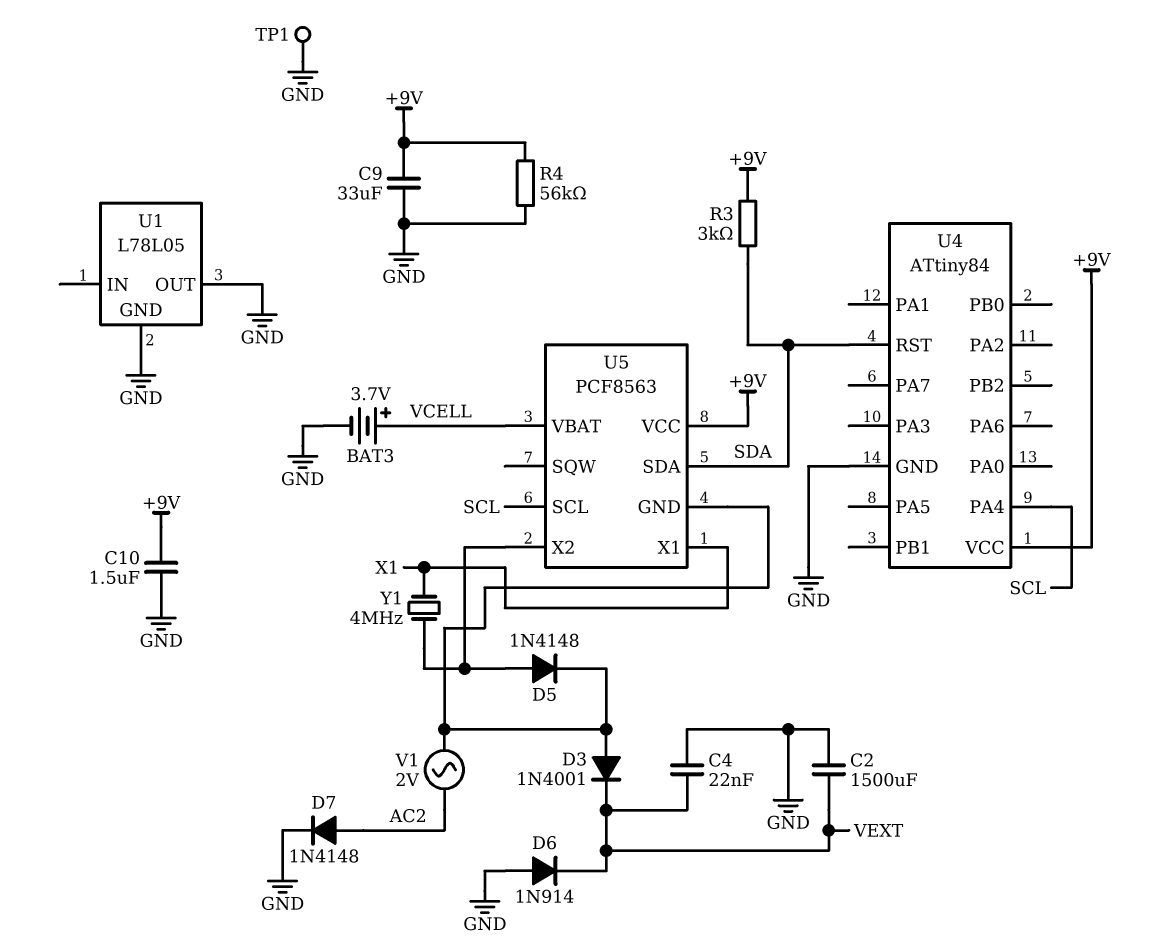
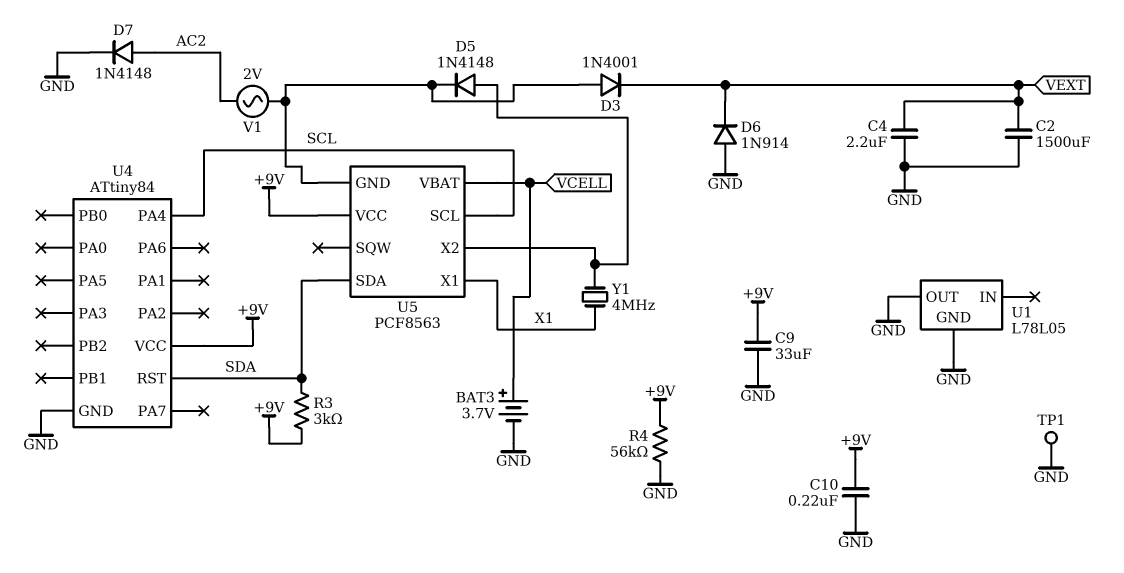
C4: 22nF (GND, VEXT) -> 2.2uF (GND, VEXT)
C10: 1.5uF (+9V, GND) -> 220nF (+9V, GND)

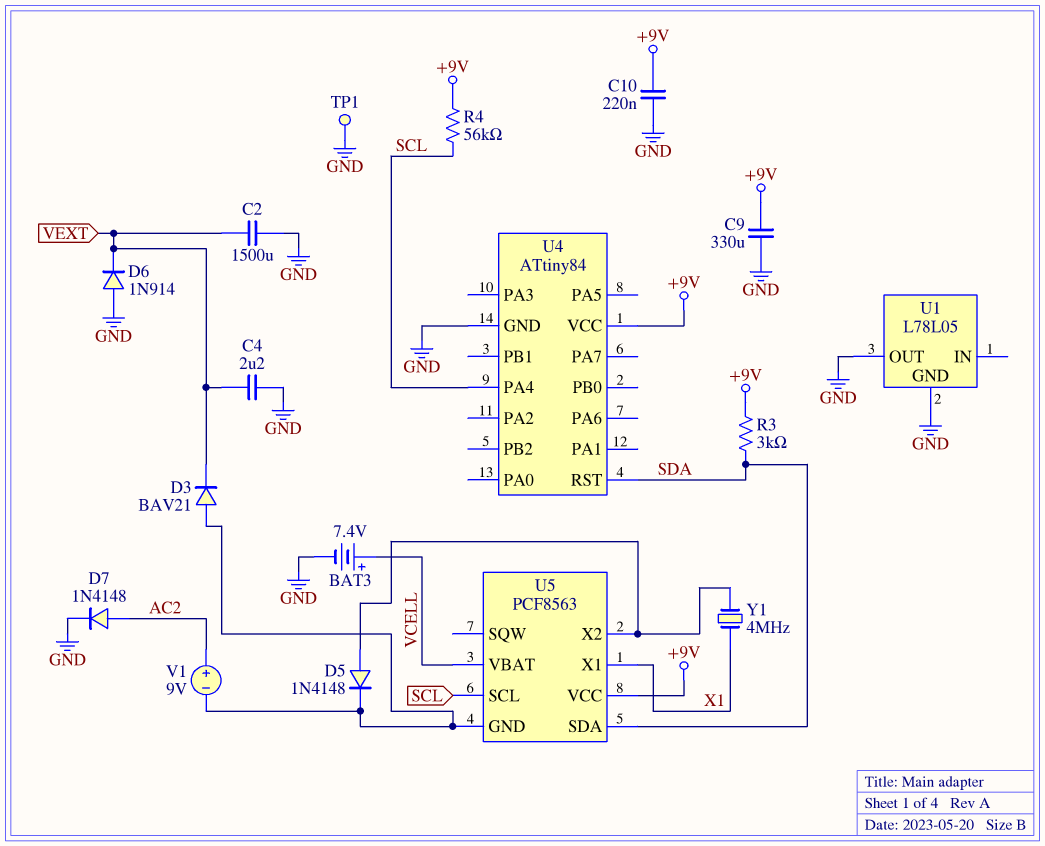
BAT3: 3.7V (plus VCELL, minus GND) -> 7.4V (plus VCELL, minus GND)
C9: 33uF (+9V, GND) -> 330uF (+9V, GND)
D3: diode 1N4001 (A U5/GND, K VEXT) -> diode BAV21 (A U5/GND, K VEXT)
R4: 56k (+9V, GND) -> 56k (+9V, SCL)
V1: AC 2V (AC2, U5/GND) -> 9V (plus AC2, minus U5/GND)

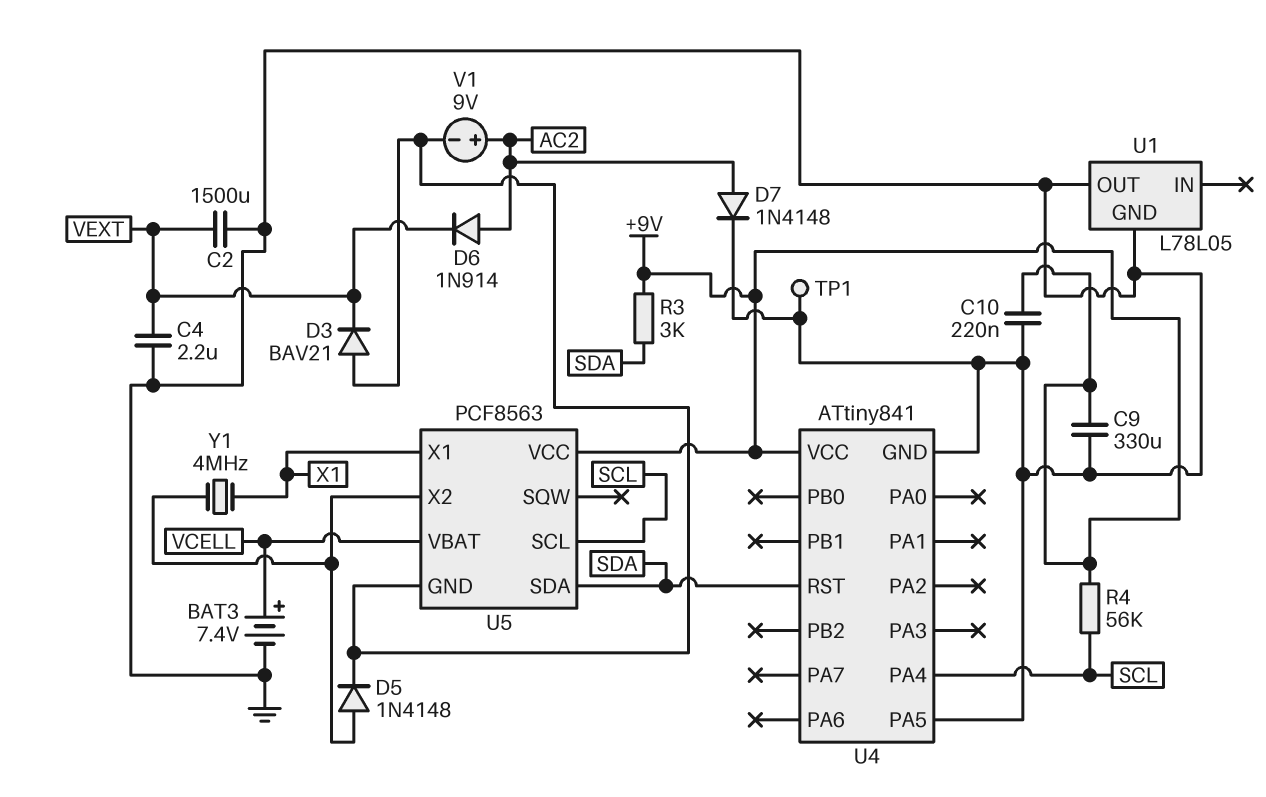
D6: diode 1N914 (A GND, K VEXT) -> diode 1N914 (A AC2, K VEXT)
U4: ATtiny84 -> ATtiny841
U4 pin PA5: none -> GND

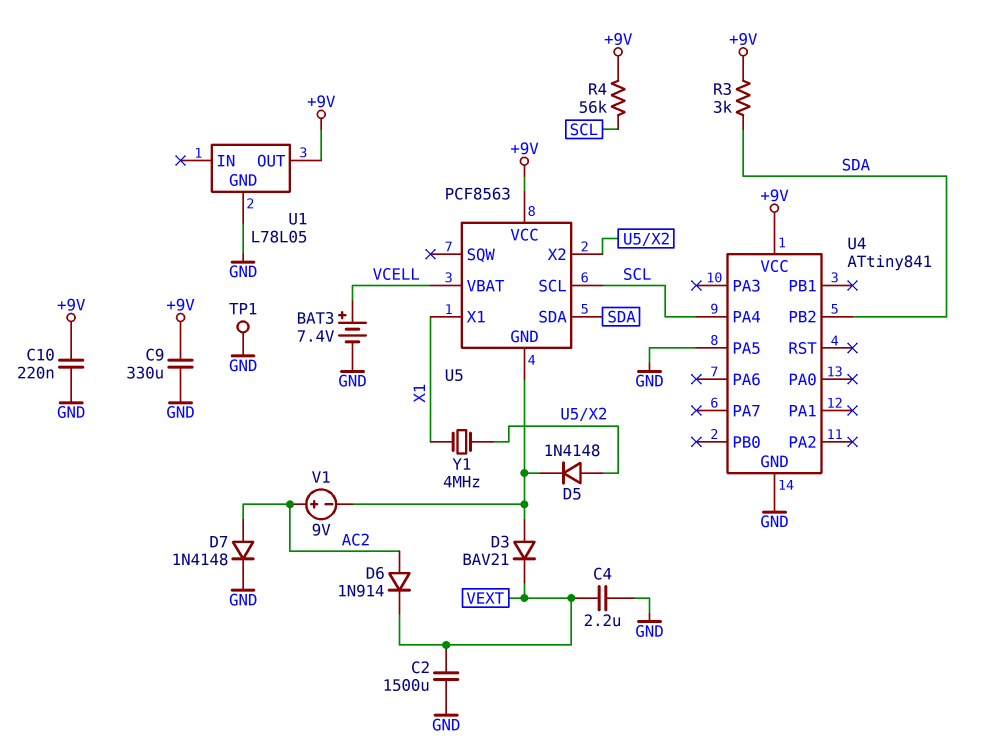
U1 pin OUT: GND -> +9V
U4 pin PB2: none -> SDA
U4 pin RST: SDA -> none

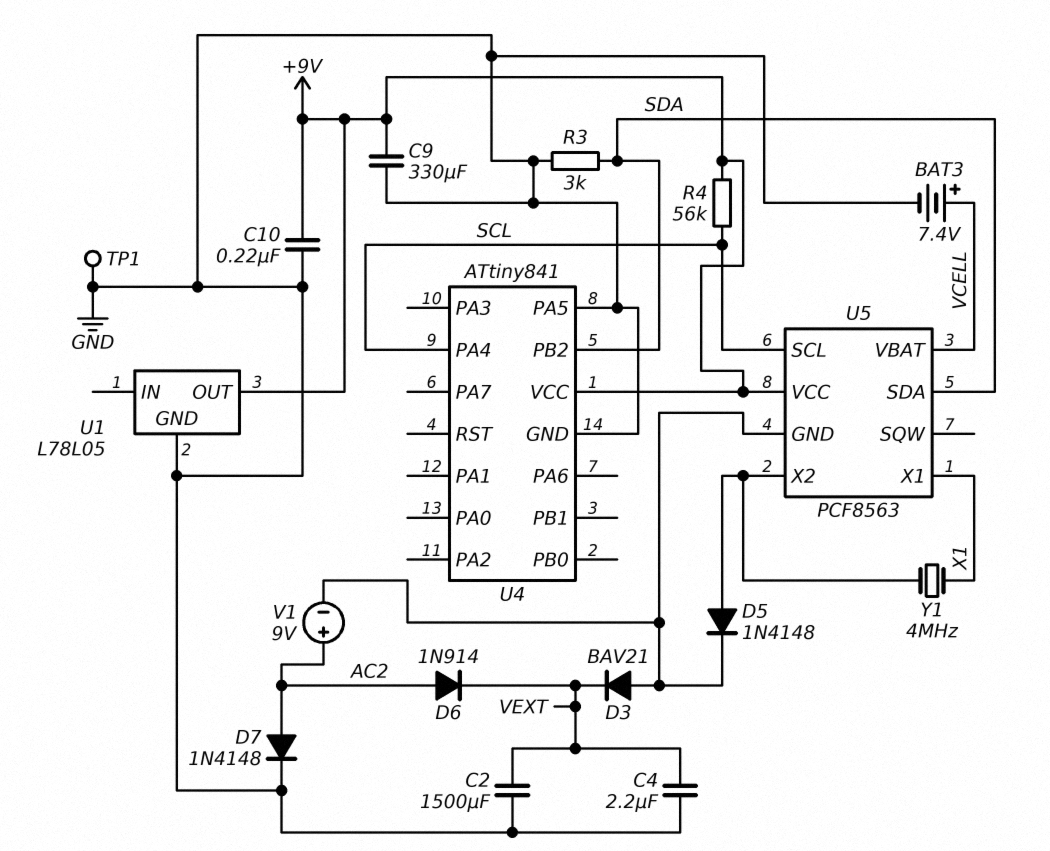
R3: 3k (+9V, SDA) -> 3k (GND, SDA)

